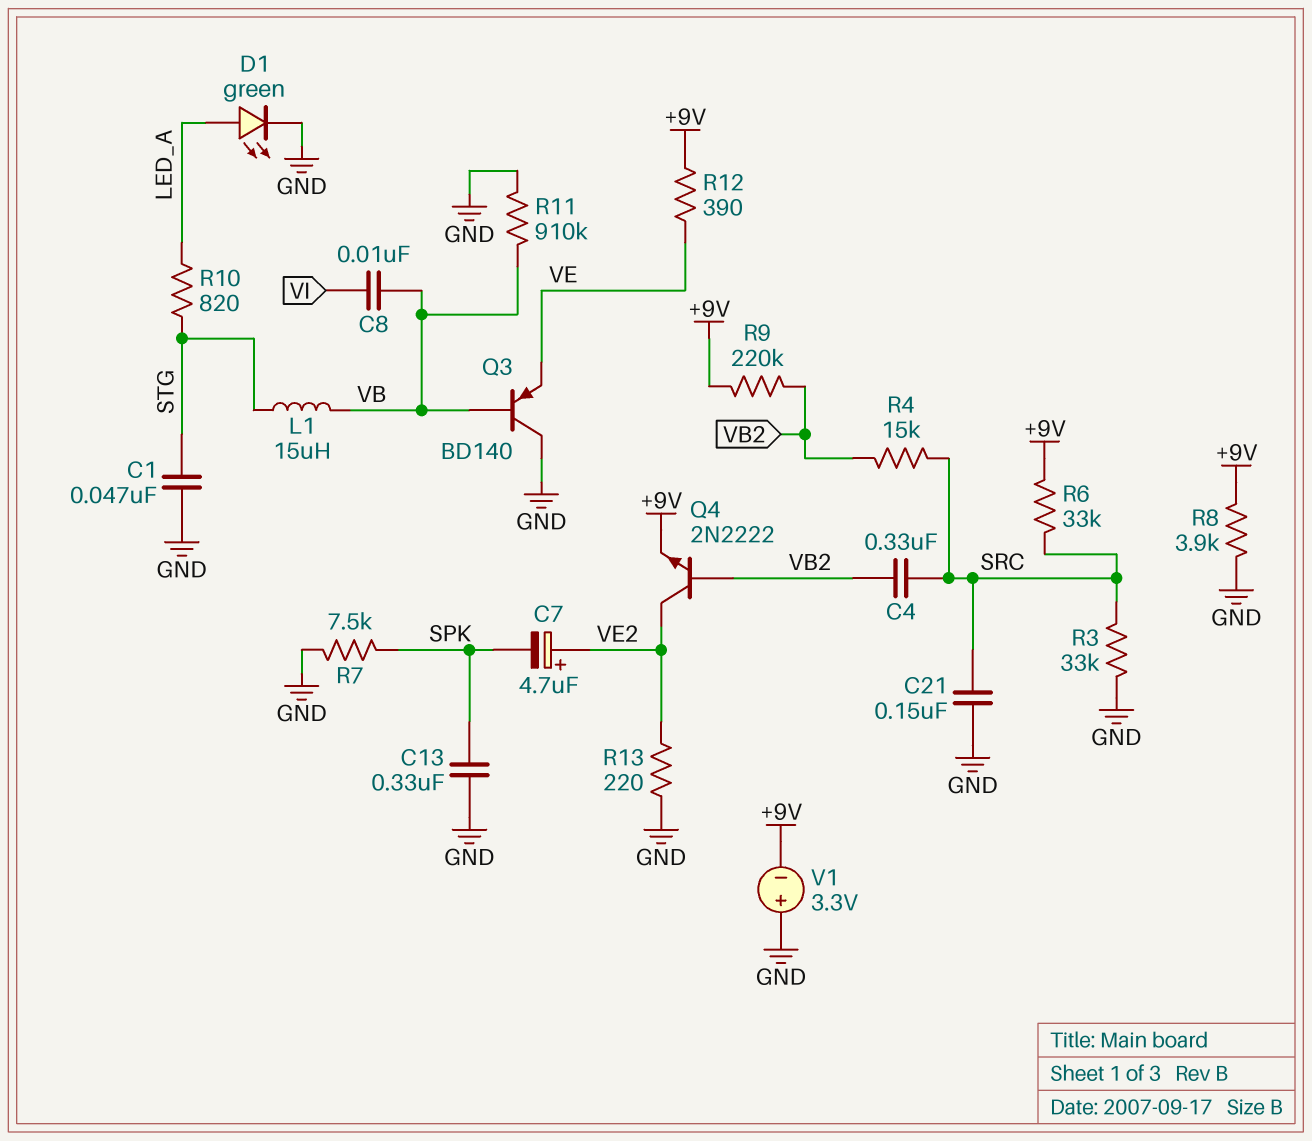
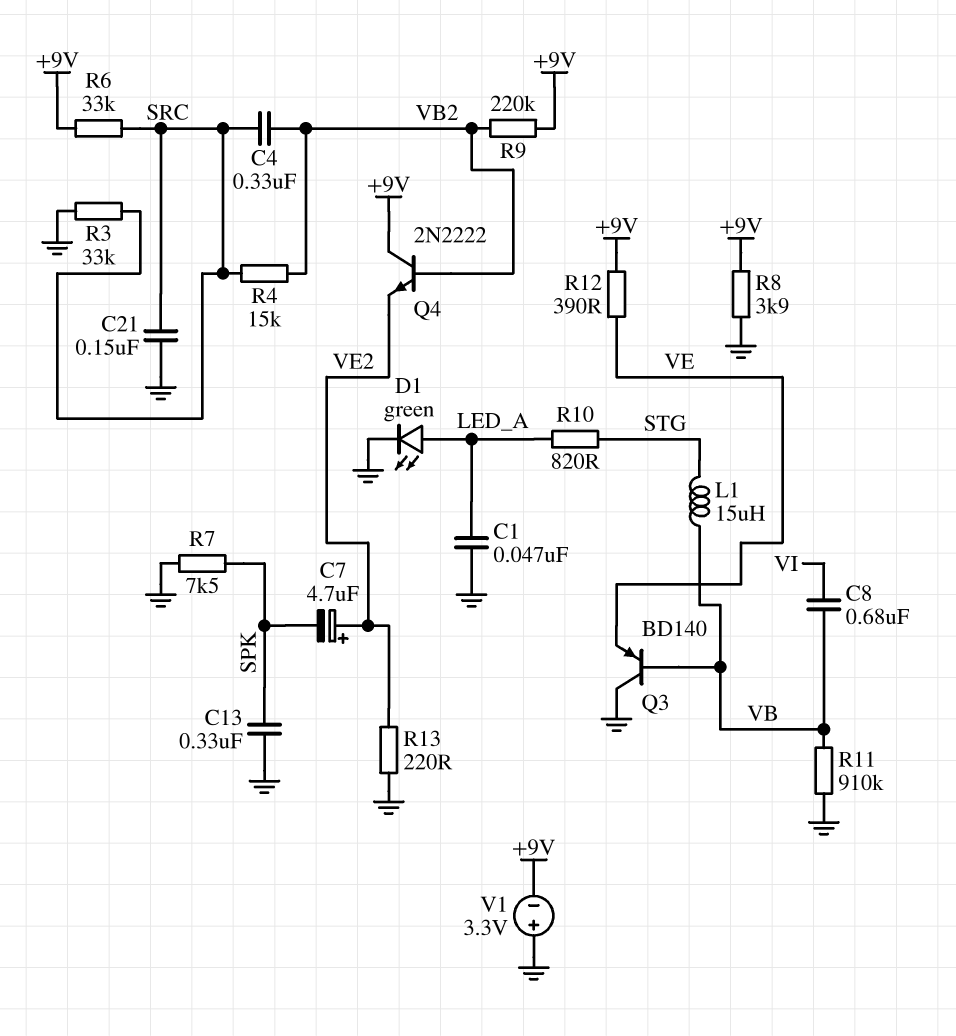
C1: 47nF (GND, STG) -> 47nF (GND, LED_A)
C8: 10nF (VB, VI) -> 680nF (VB, VI)
Q4: NPN 2N2222 (B VB2, C VE2, E +9V) -> NPN 2N2222 (B VB2, C +9V, E VE2)

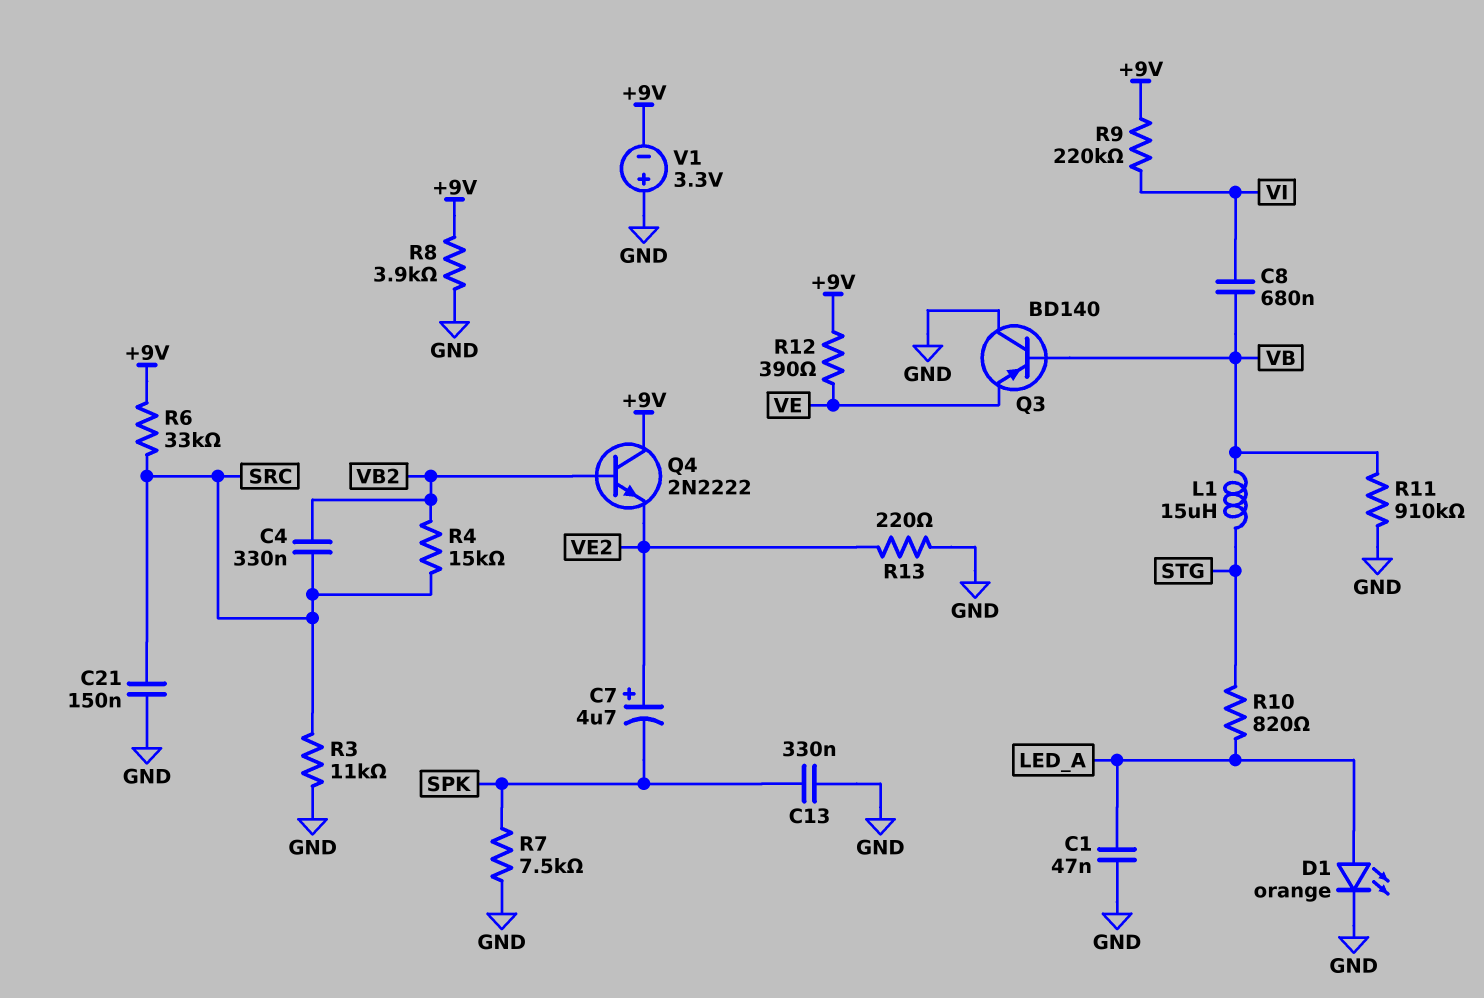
D1: LED green (A LED_A, K GND) -> LED orange (A LED_A, K GND)
R3: 33k (GND, SRC) -> 11k (GND, SRC)
R9: 220k (+9V, VB2) -> 220k (+9V, VI)

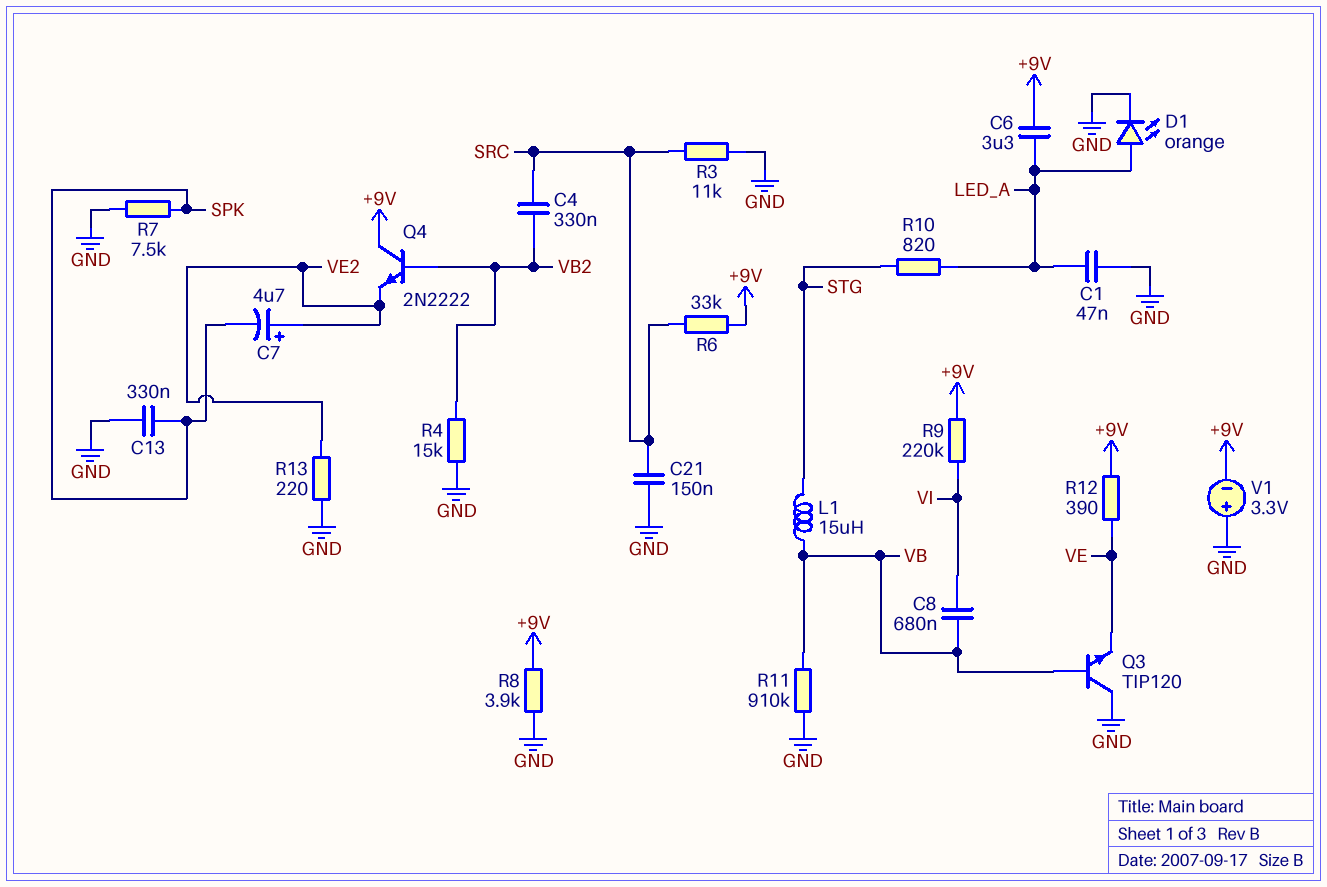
C6: none -> 3.3uF (+9V, LED_A)
Q3: PNP BD140 (B VB, C GND, E VE) -> NPN TIP120 (B VB, C GND, E VE)
R4: 15k (SRC, VB2) -> 15k (GND, VB2)

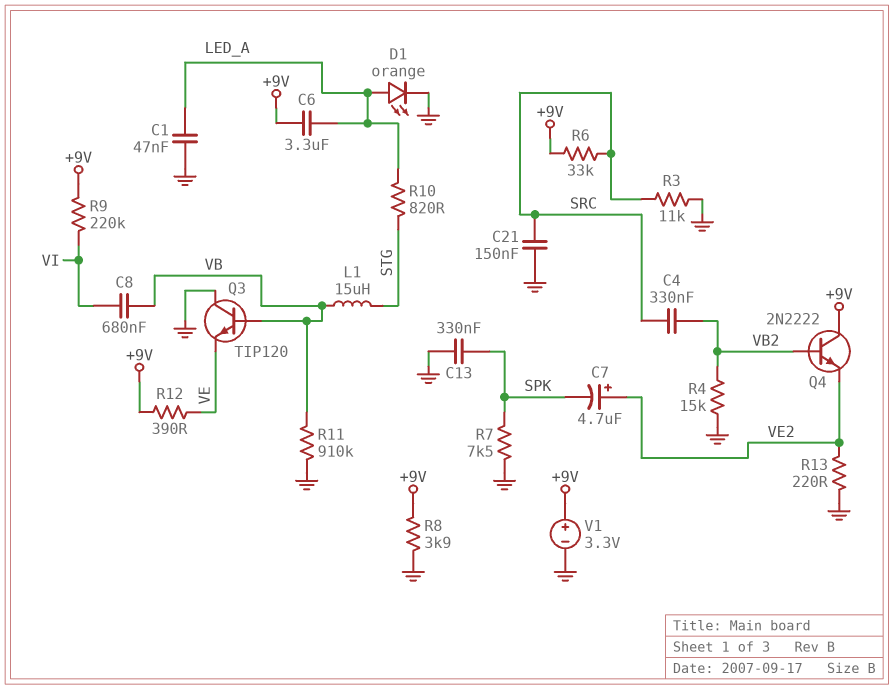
V1: 3.3V (plus GND, minus +9V) -> 3.3V (plus +9V, minus GND)

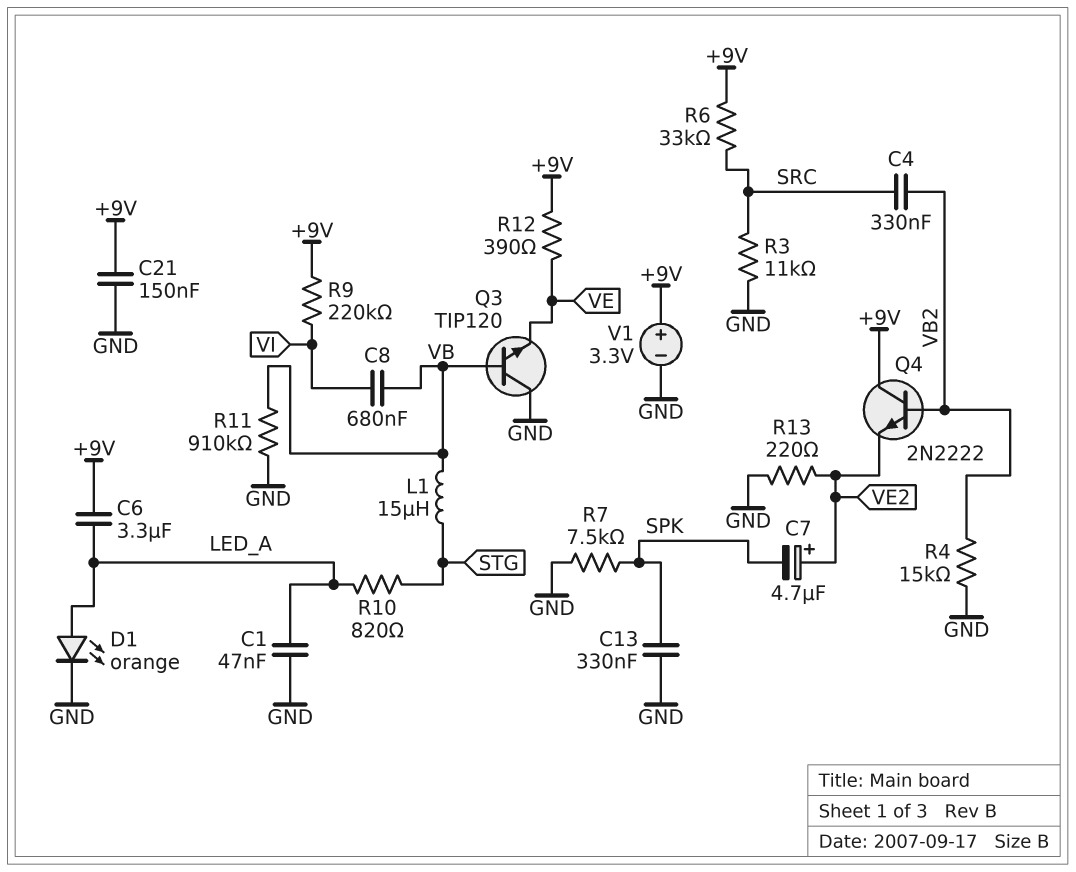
C21: 150nF (GND, SRC) -> 150nF (+9V, GND)
R8: 3.9k (+9V, GND) -> none

